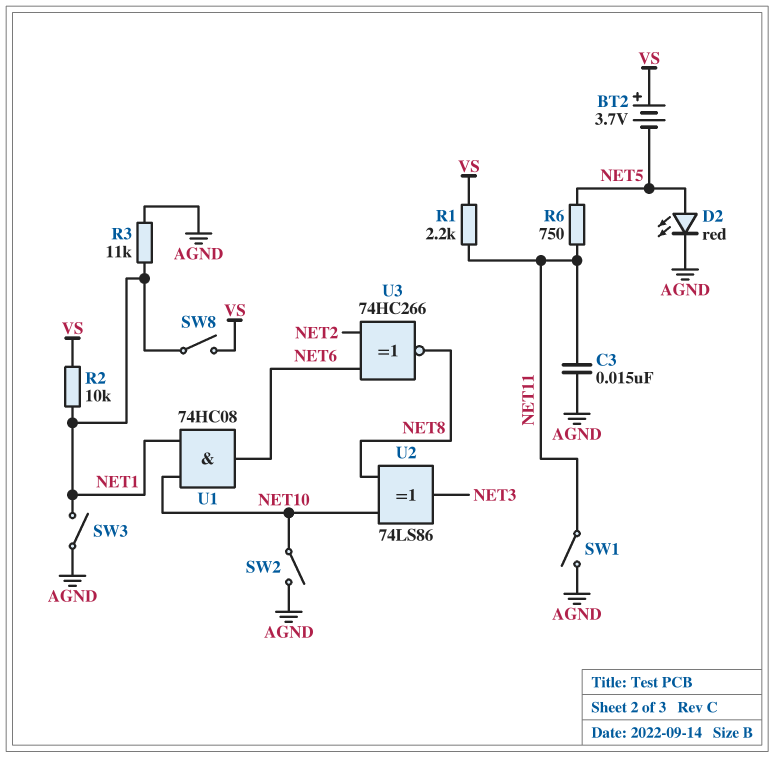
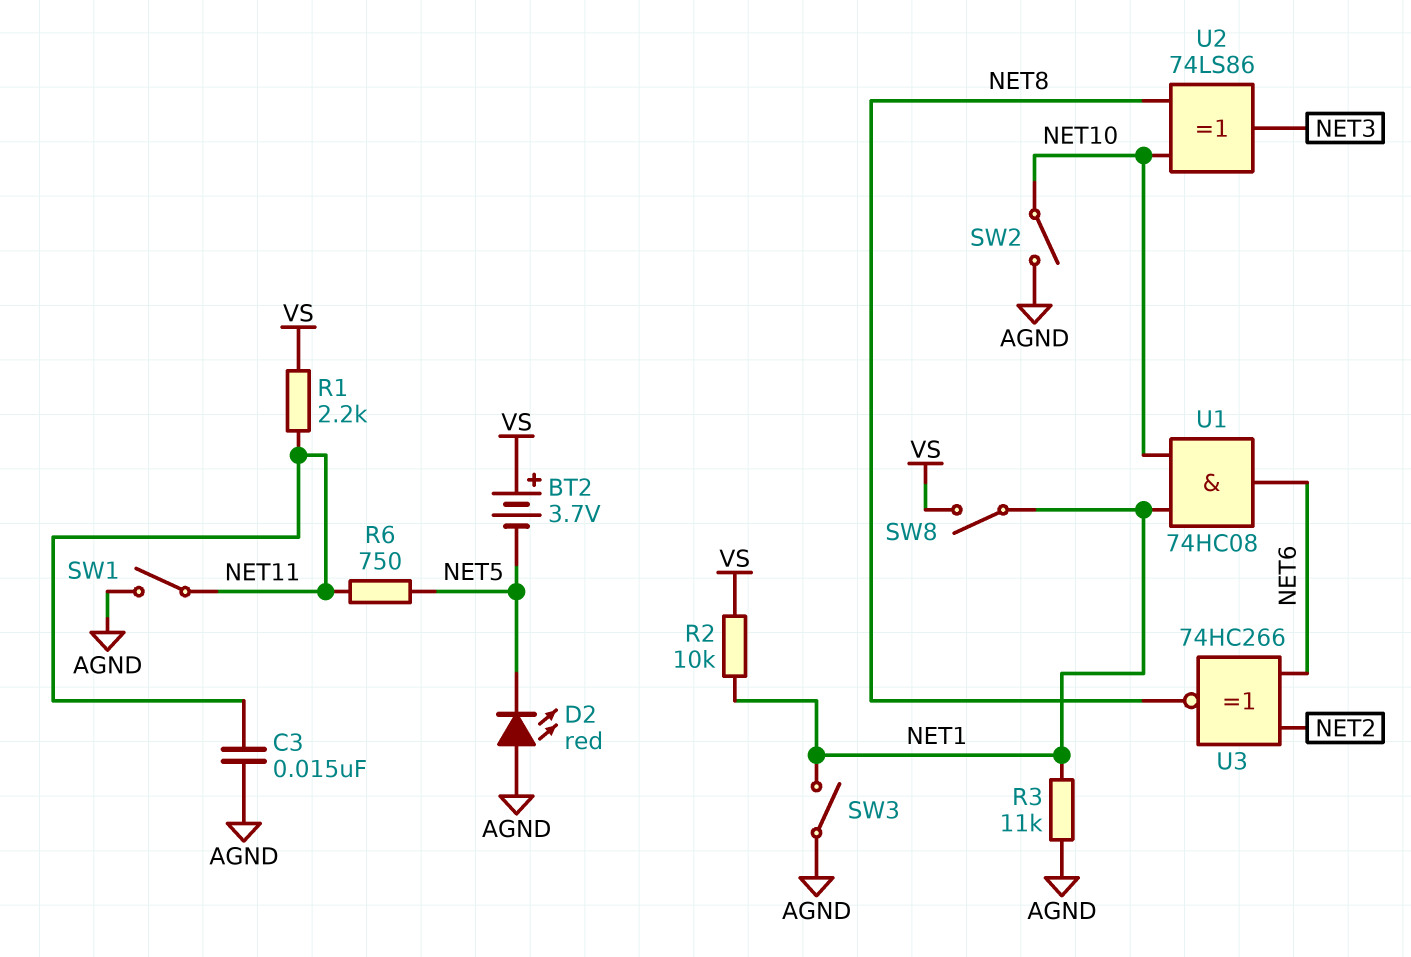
D2: LED red (A NET5, K AGND) -> LED red (A AGND, K NET5)

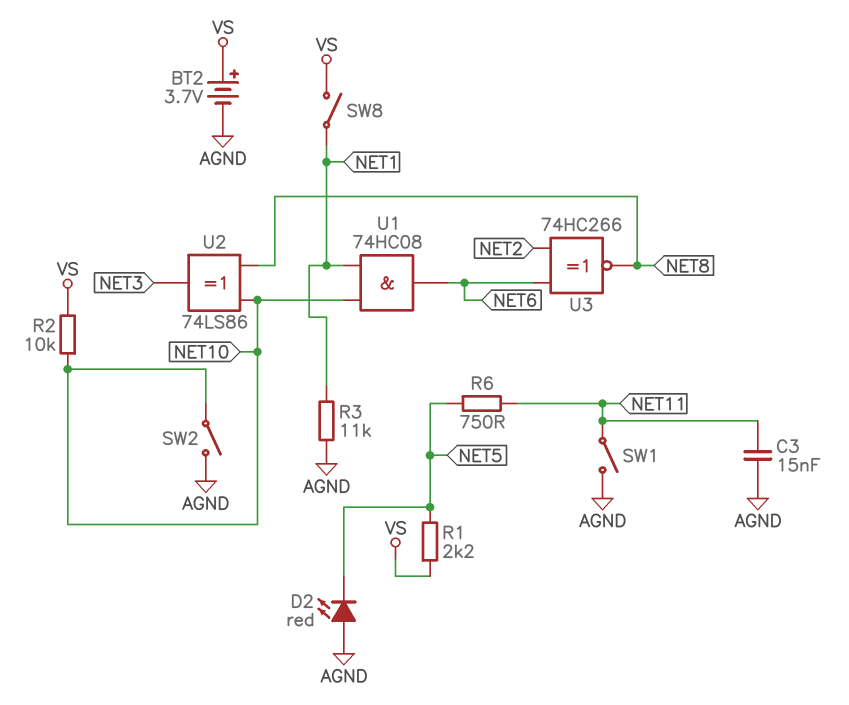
BT2: 3.7V (plus VS, minus NET5) -> 3.7V (plus VS, minus AGND)
R1: 2.2k (NET11, VS) -> 2.2k (NET5, VS)
R2: 10k (NET1, VS) -> 10k (NET10, VS)
SW3: switch (AGND, NET1) -> none

